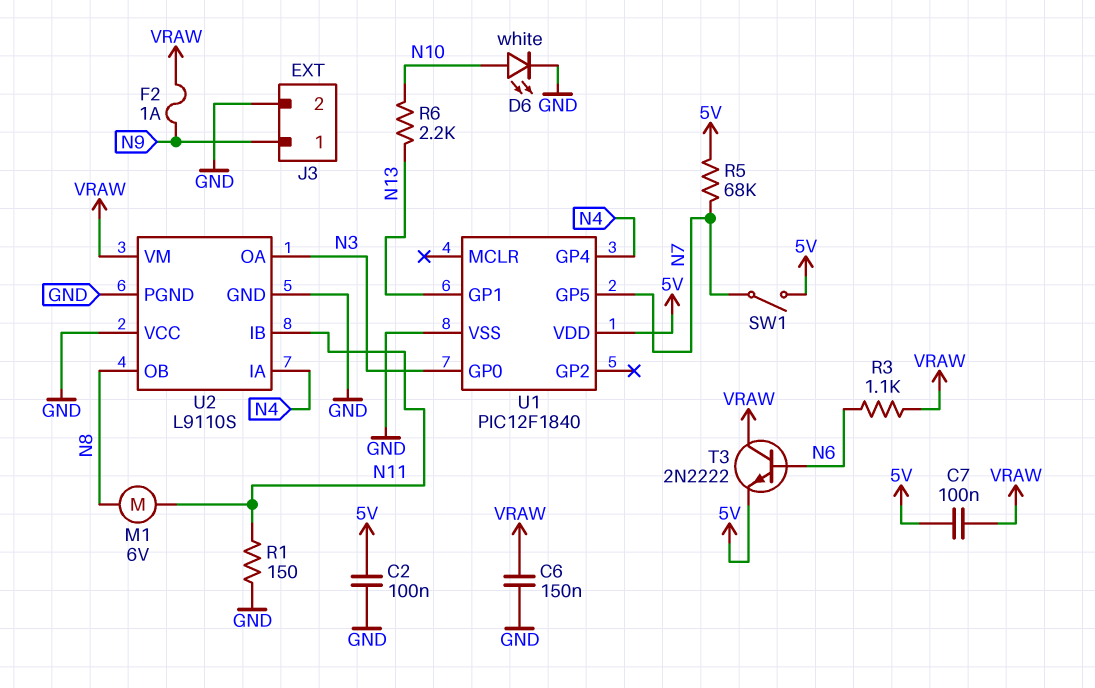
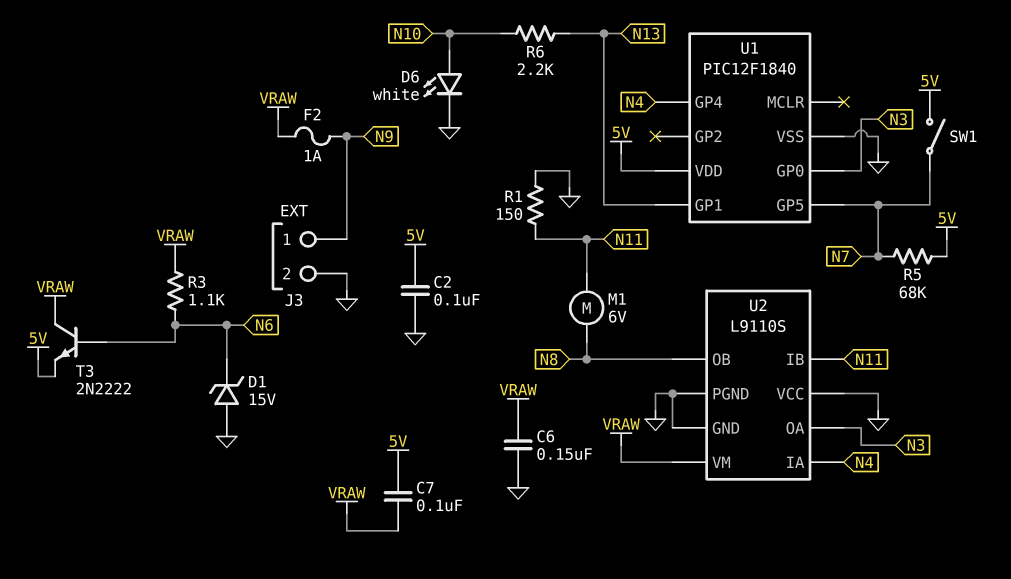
D1: none -> zener 15V (A GND, K N6)

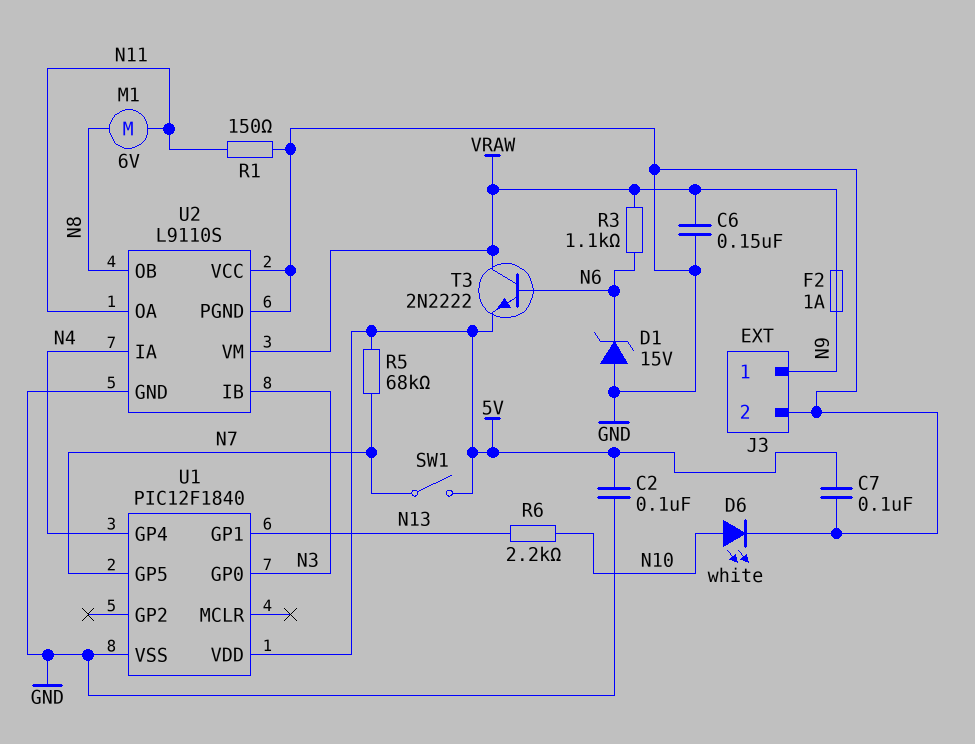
C7: 100nF (5V, VRAW) -> 100nF (5V, GND)
U2 pin IB: N11 -> N3
U2 pin OA: N3 -> N11

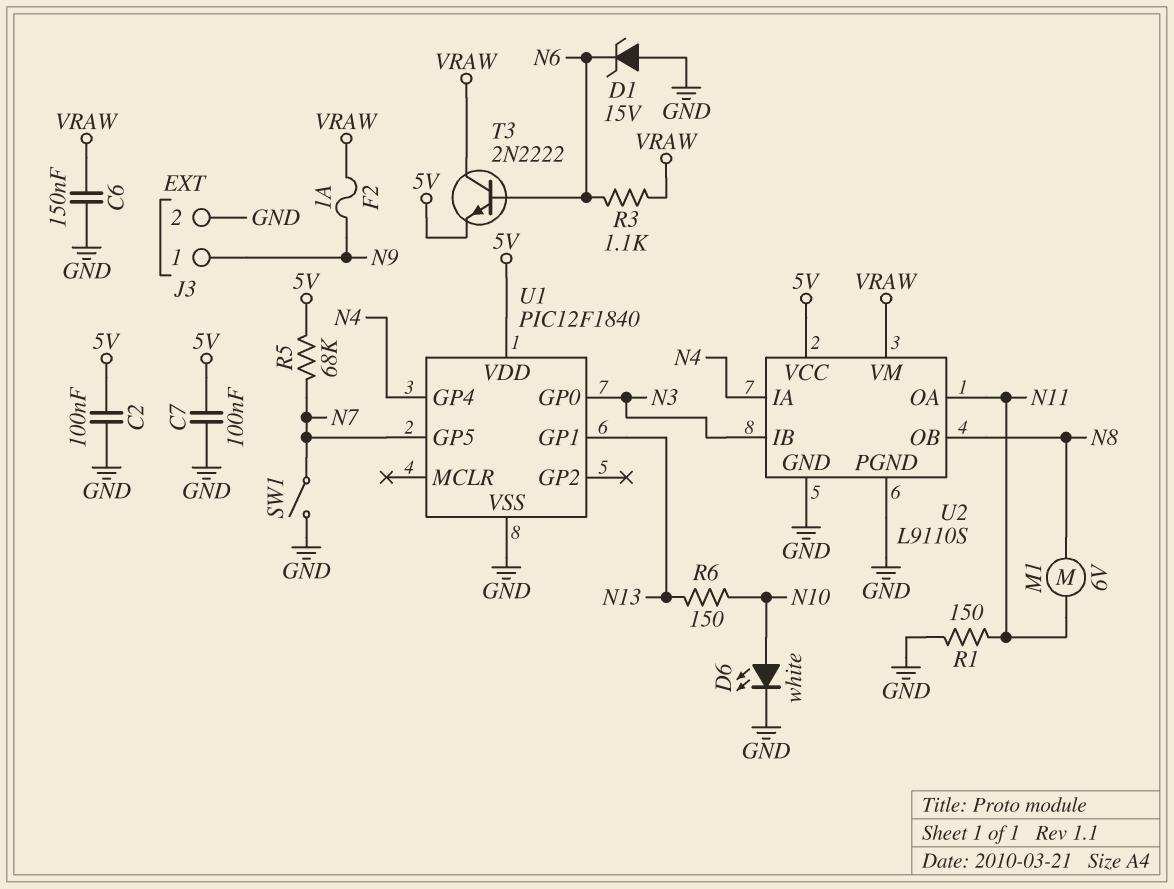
R6: 2.2k (N10, N13) -> 150 (N10, N13)
SW1: switch (5V, N7) -> switch (GND, N7)
U2 pin VCC: GND -> 5V

